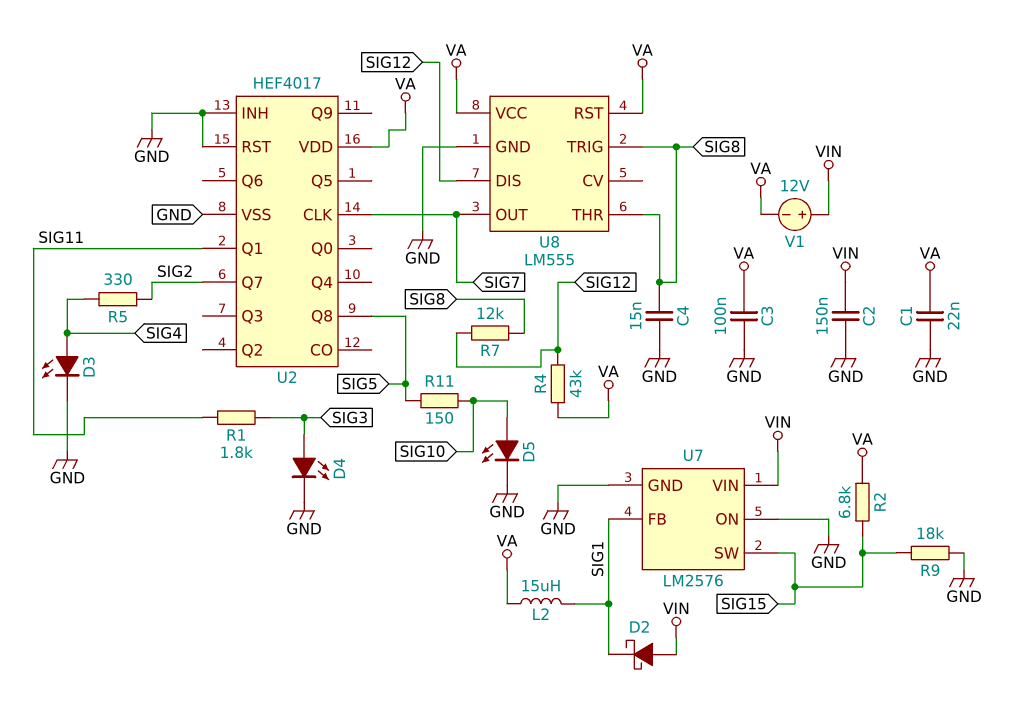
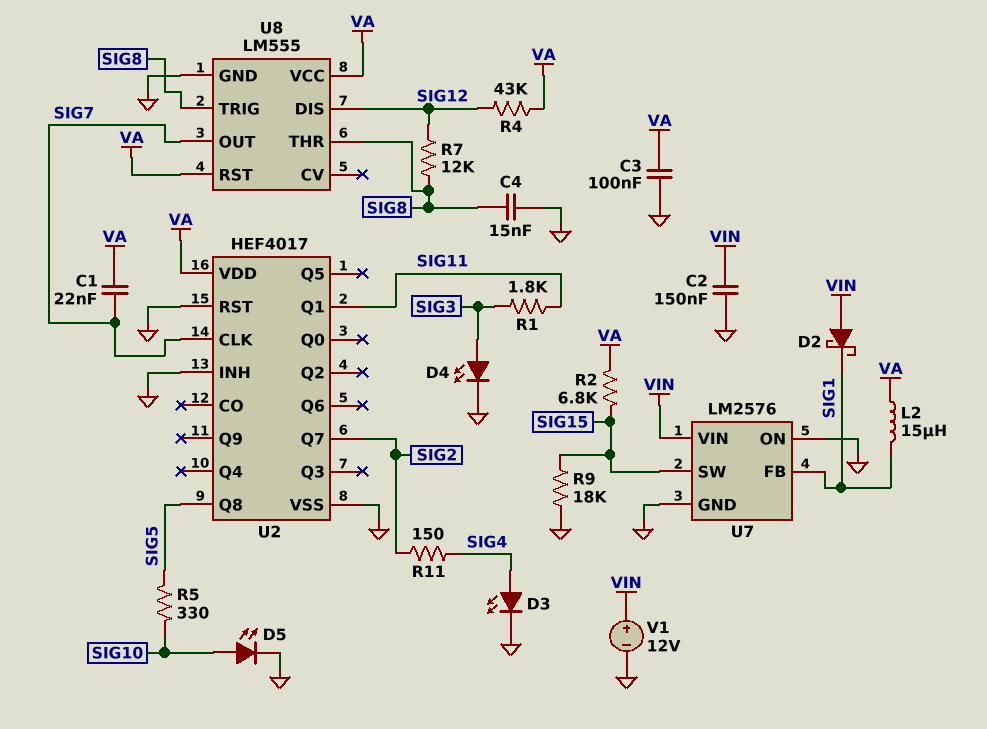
C1: 22nF (GND, VA) -> 22nF (SIG7, VA)
R5: 330 (SIG2, SIG4) -> 330 (SIG5, SIG10)
R11: 150 (SIG5, SIG10) -> 150 (SIG2, SIG4)
V1: 12V (plus VIN, minus VA) -> 12V (plus VIN, minus GND)

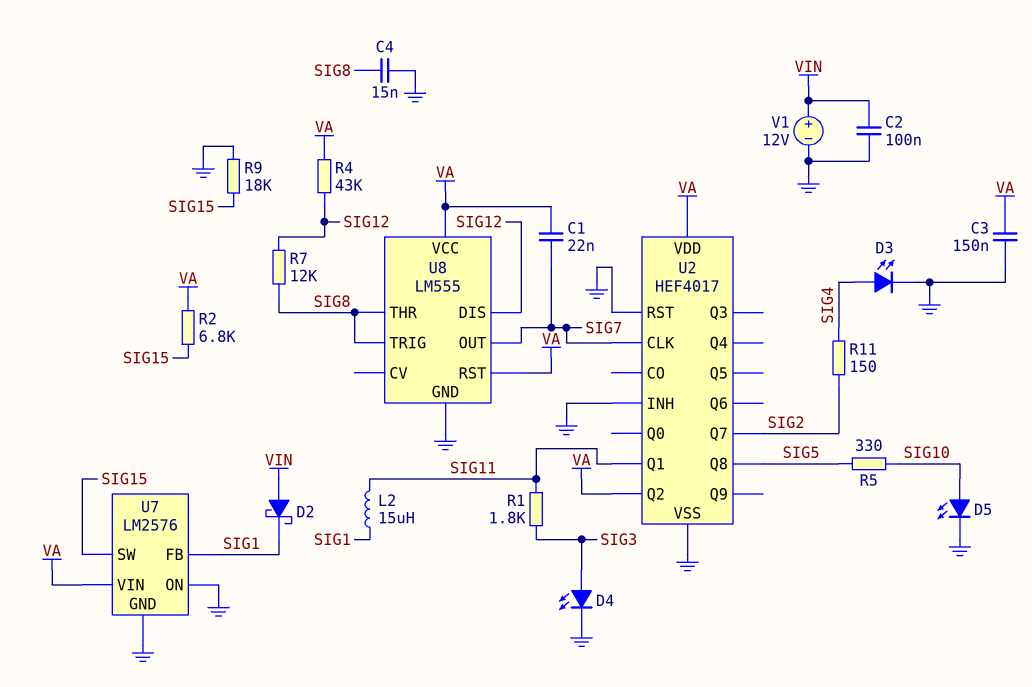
C2: 150nF (GND, VIN) -> 100nF (GND, VIN)
C3: 100nF (GND, VA) -> 150nF (GND, VA)
L2: 15uH (SIG1, VA) -> 15uH (SIG1, SIG11)
U2 pin Q2: none -> VA
U7 pin VIN: VIN -> VA

